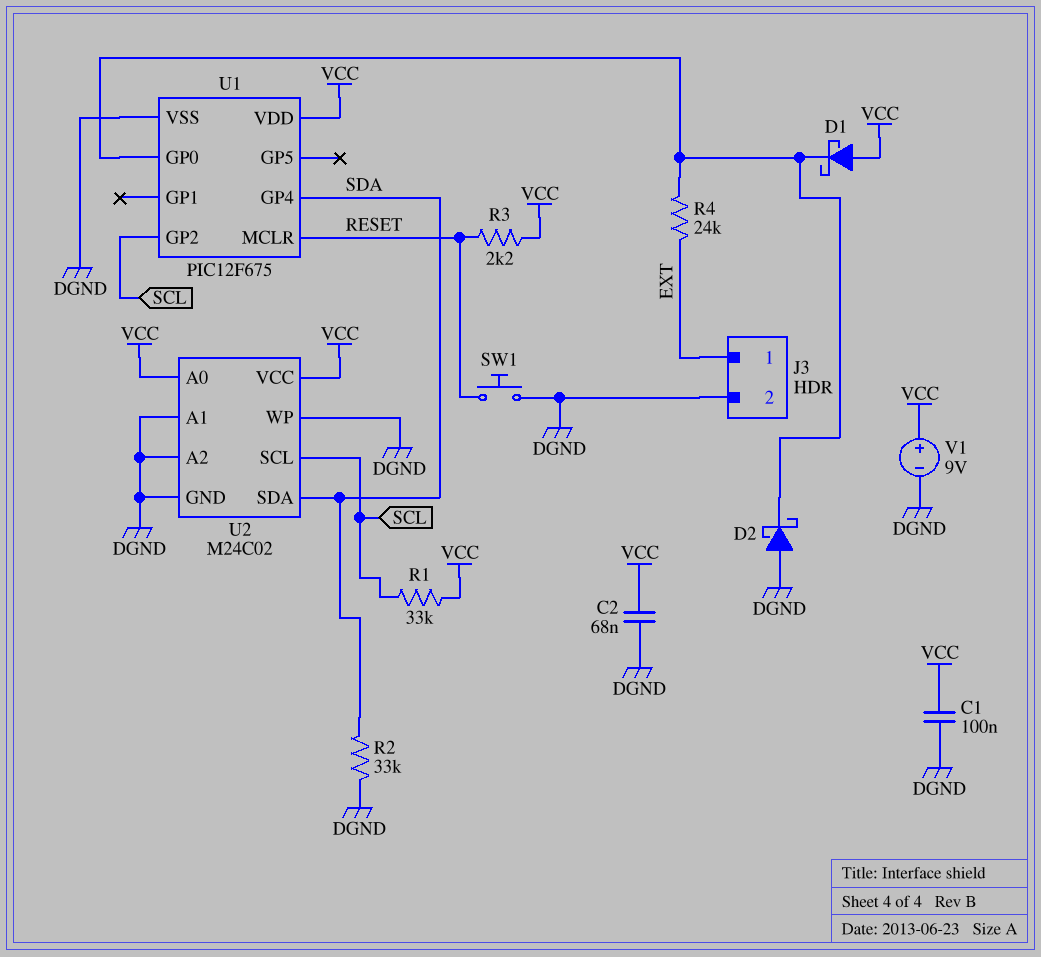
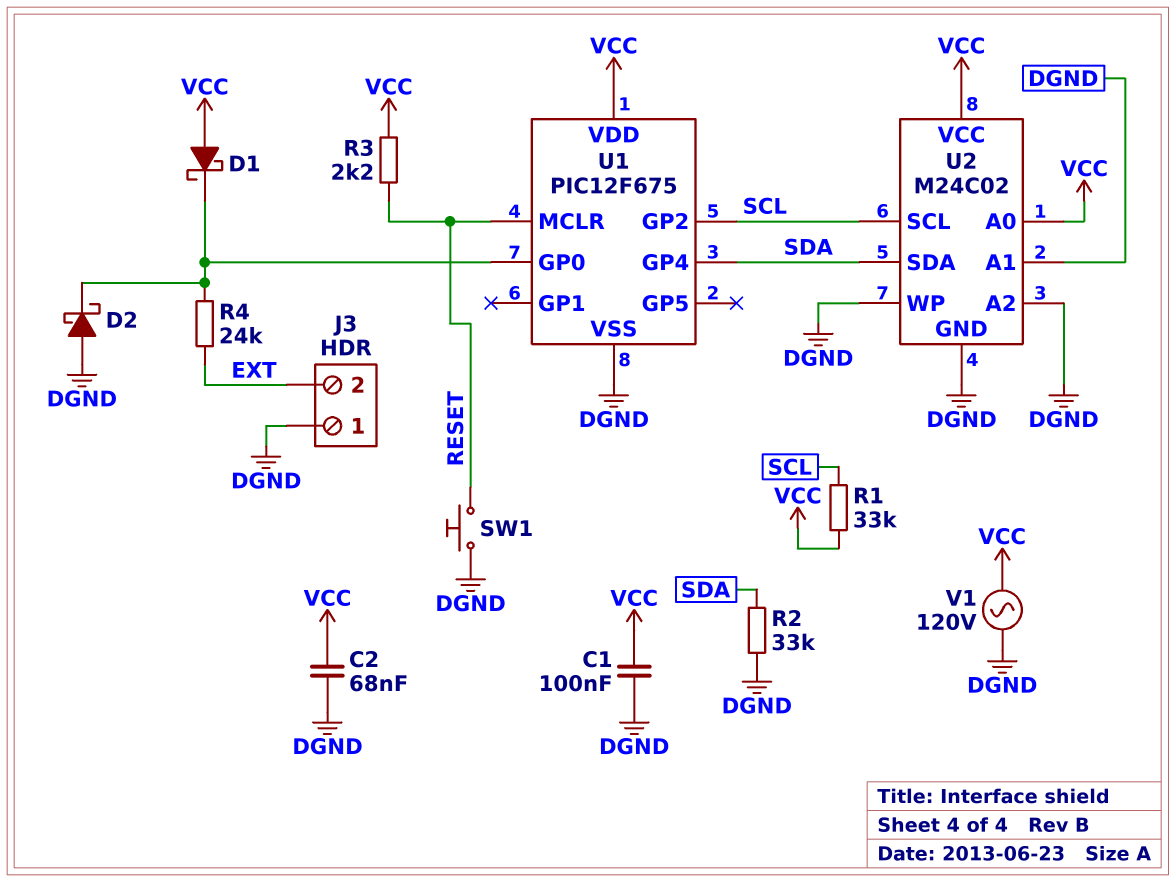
J3 pin 1: EXT -> DGND
J3 pin 2: DGND -> EXT
V1: 9V (plus VCC, minus DGND) -> AC 120V (DGND, VCC)

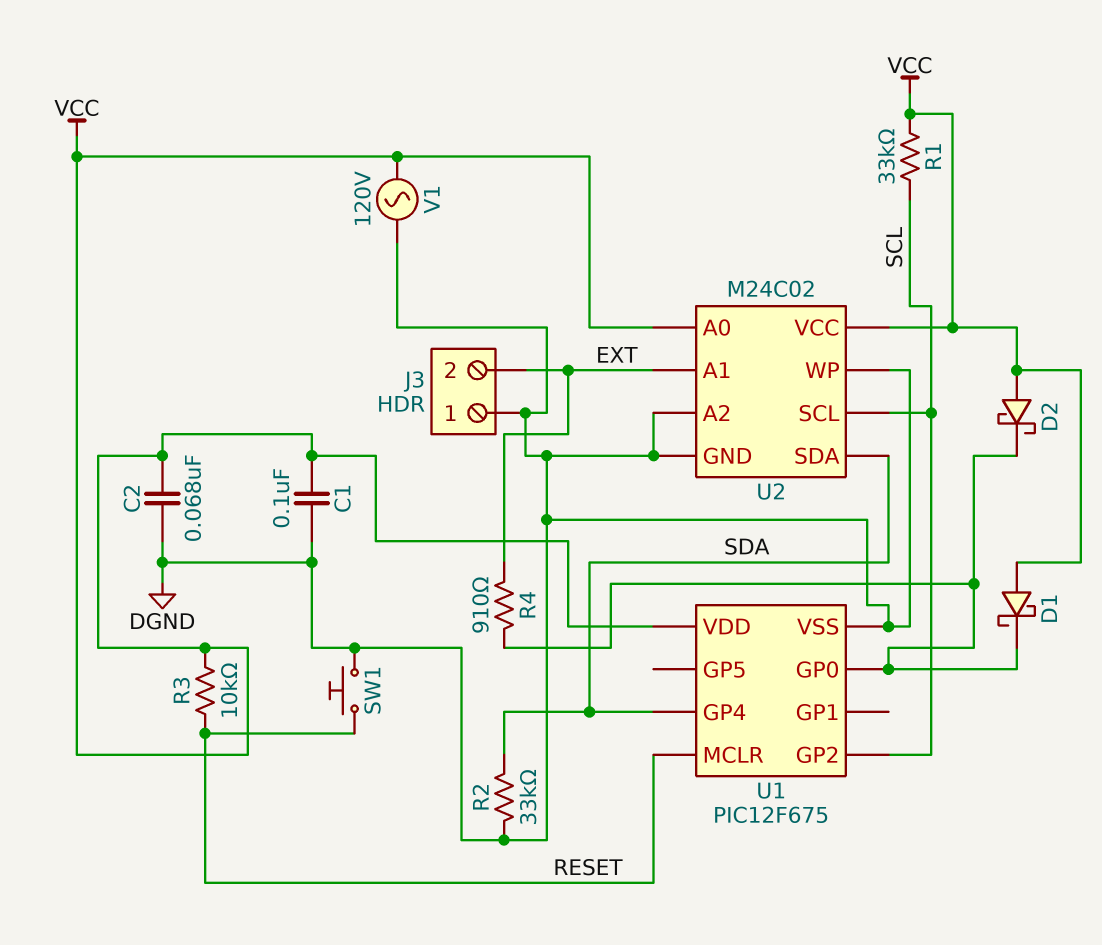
D2: schottky (A DGND, K U1/GP0) -> schottky (A VCC, K U1/GP0)
R3: 2.2k (RESET, VCC) -> 10k (RESET, VCC)
R4: 24k (EXT, U1/GP0) -> 910 (EXT, U1/GP0)
U2 pin A1: DGND -> EXT

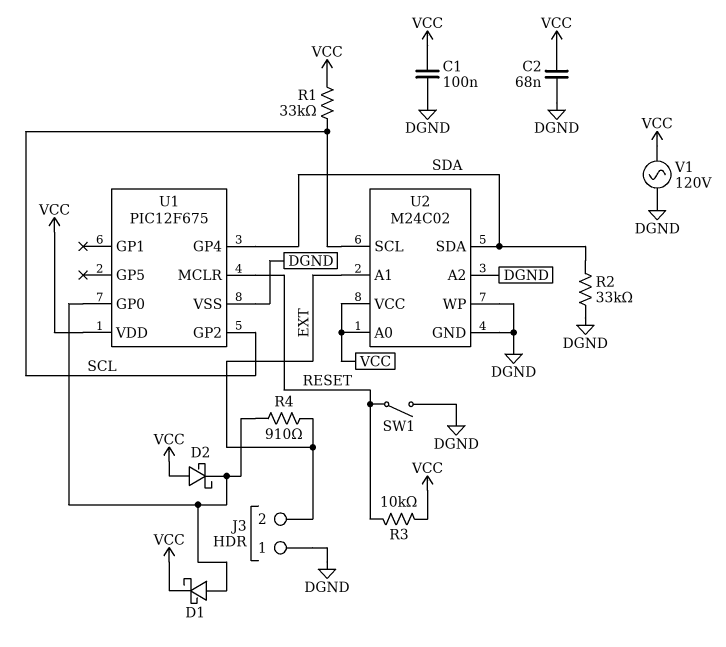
D1: schottky (A VCC, K U1/GP0) -> schottky (A U1/GP0, K VCC)
SW1: button (DGND, RESET) -> switch (DGND, RESET)

